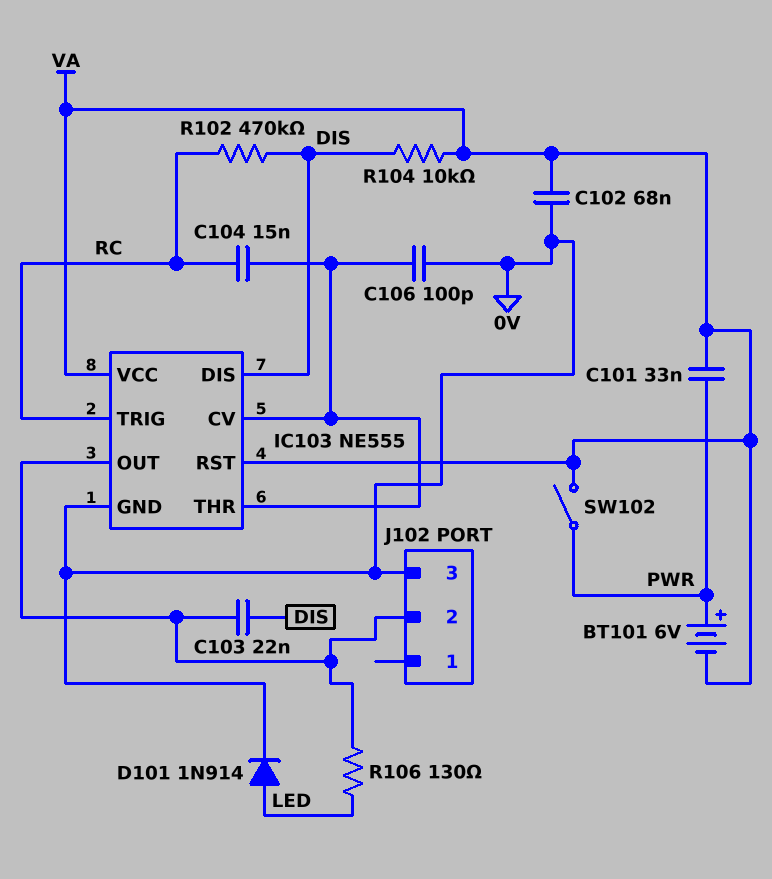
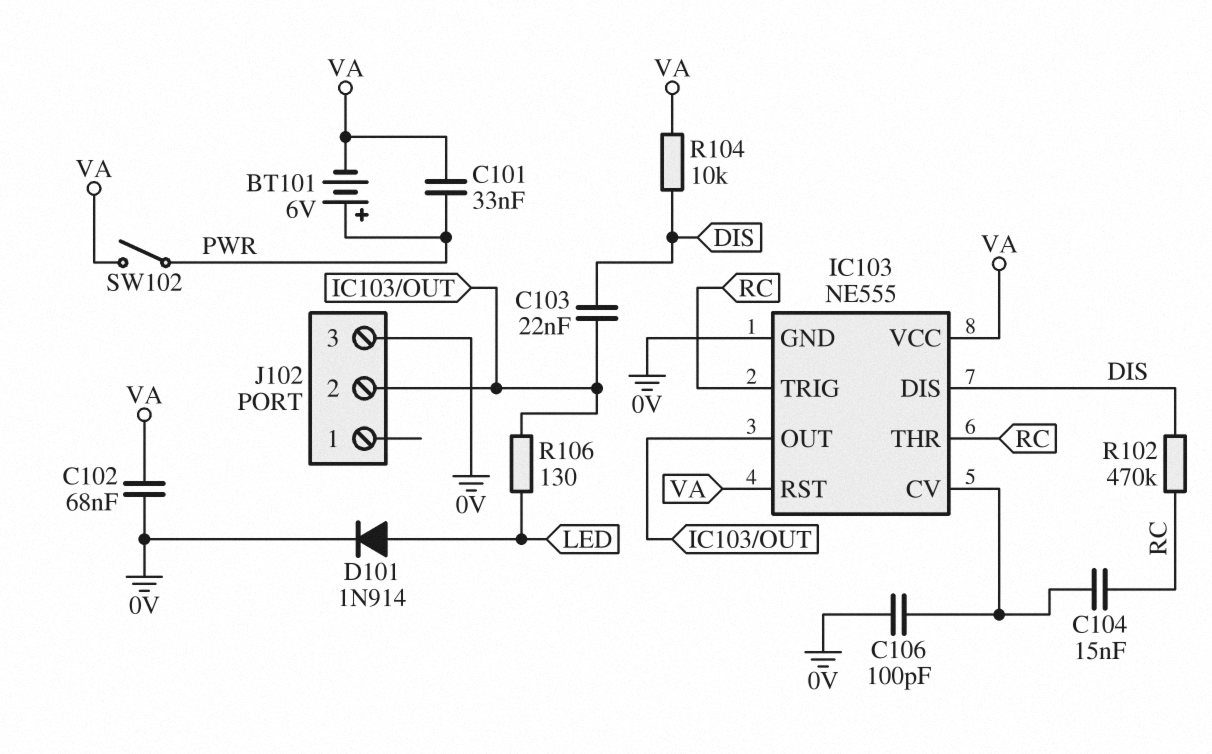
IC103 pin THR: IC103/CV -> RC

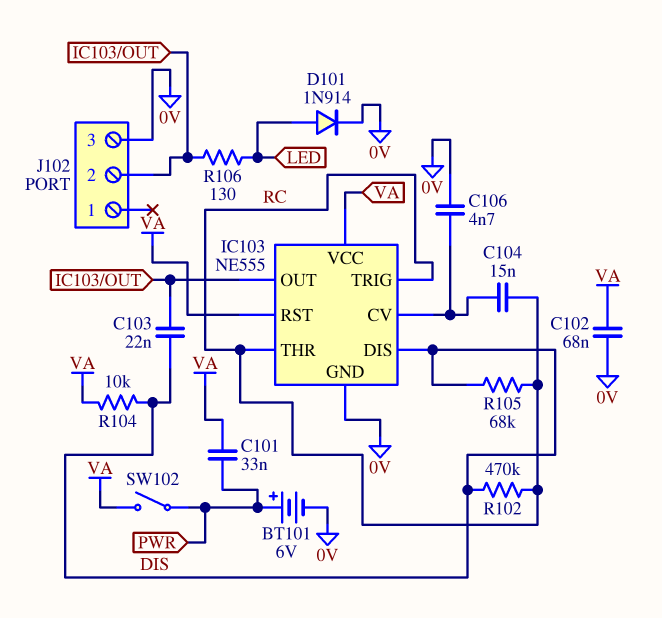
BT101: 6V (plus PWR, minus VA) -> 6V (plus PWR, minus 0V)
C106: 100pF (0V, IC103/CV) -> 4.7nF (0V, IC103/CV)
R105: none -> 68k (DIS, RC)

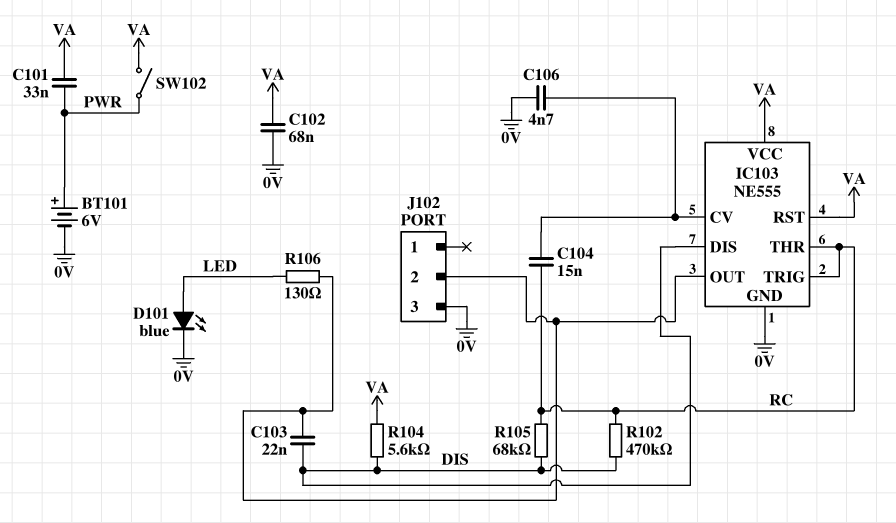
D101: diode 1N914 (A LED, K 0V) -> LED blue (A LED, K 0V)
R104: 10k (DIS, VA) -> 5.6k (DIS, VA)

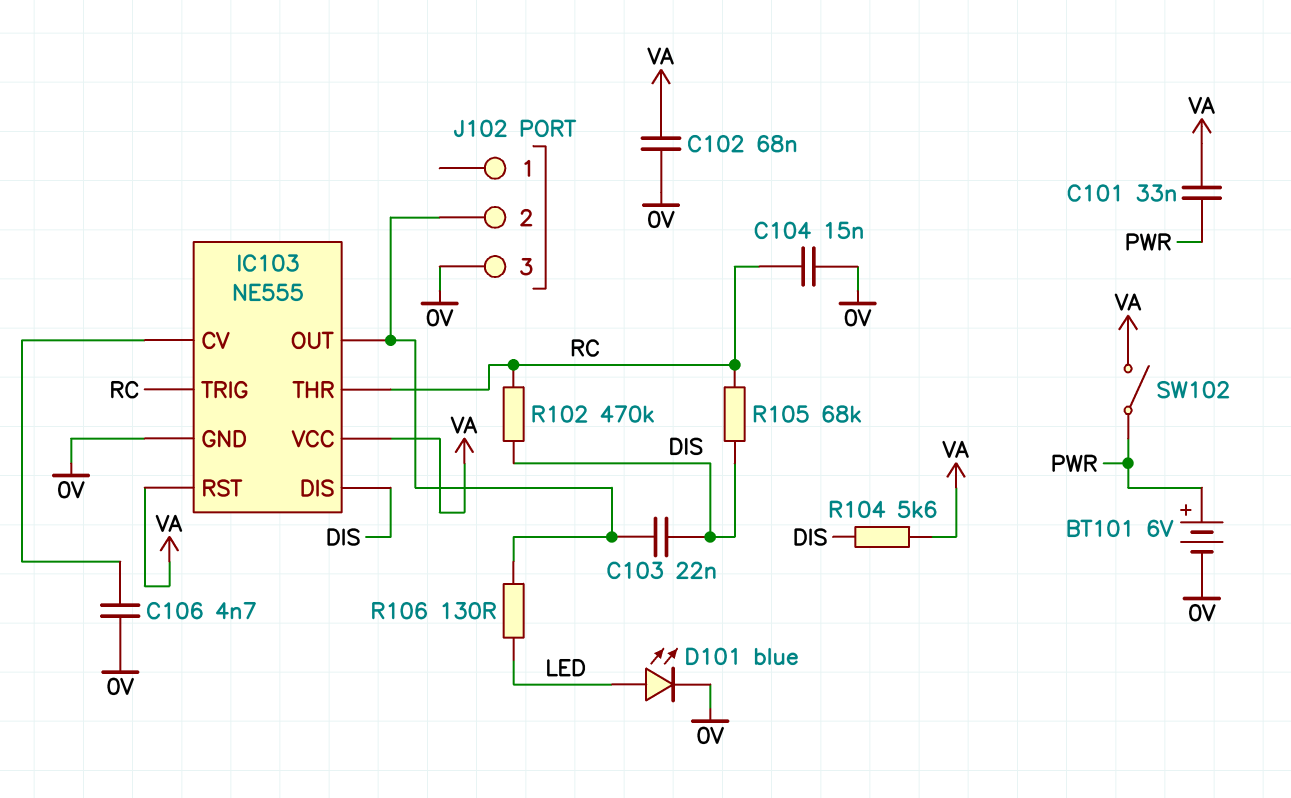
C104: 15nF (IC103/CV, RC) -> 15nF (0V, RC)

